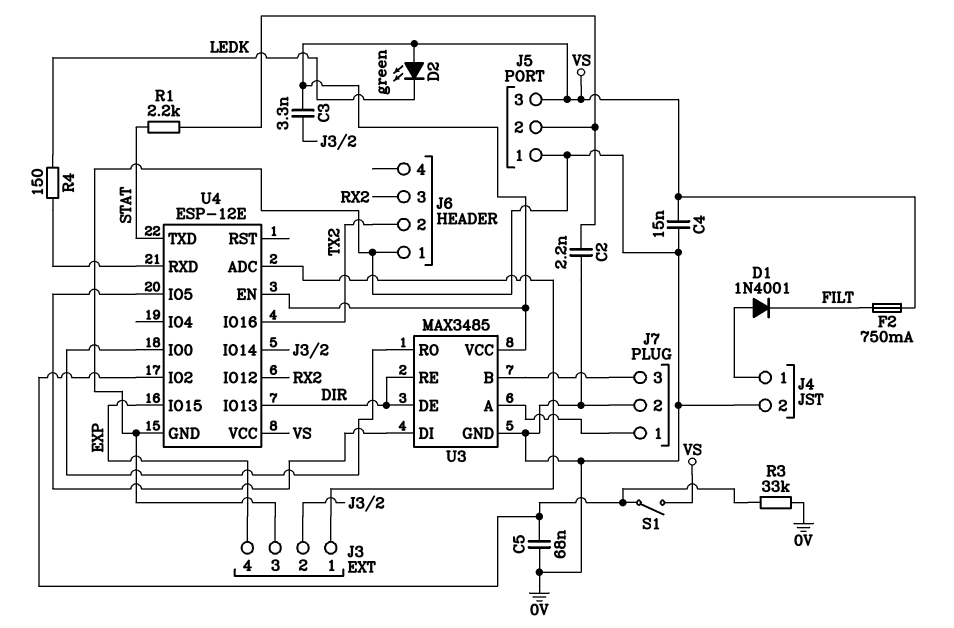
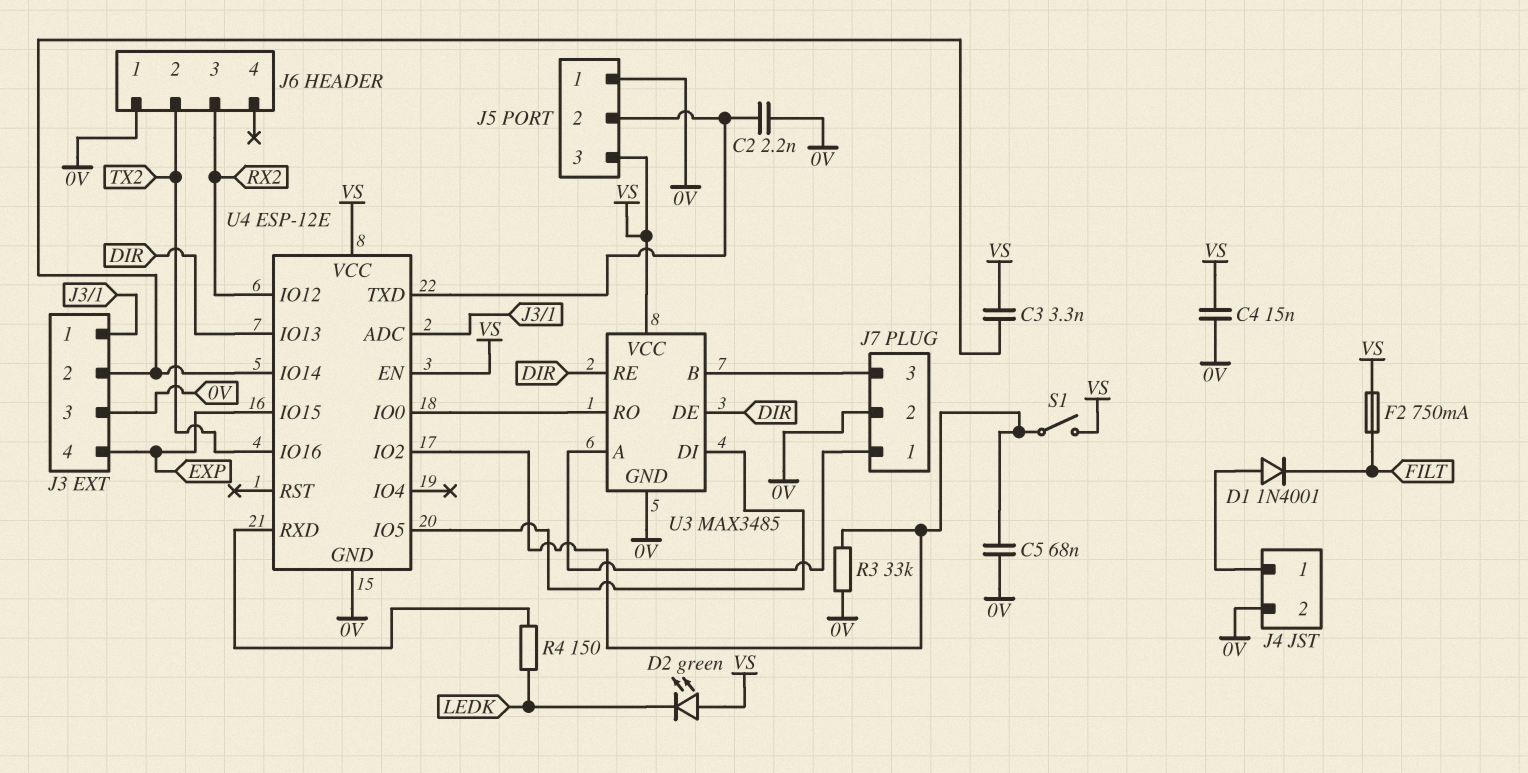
R1: 2.2k (J5/2, STAT) -> none
U4 pin TXD: STAT -> J5/2

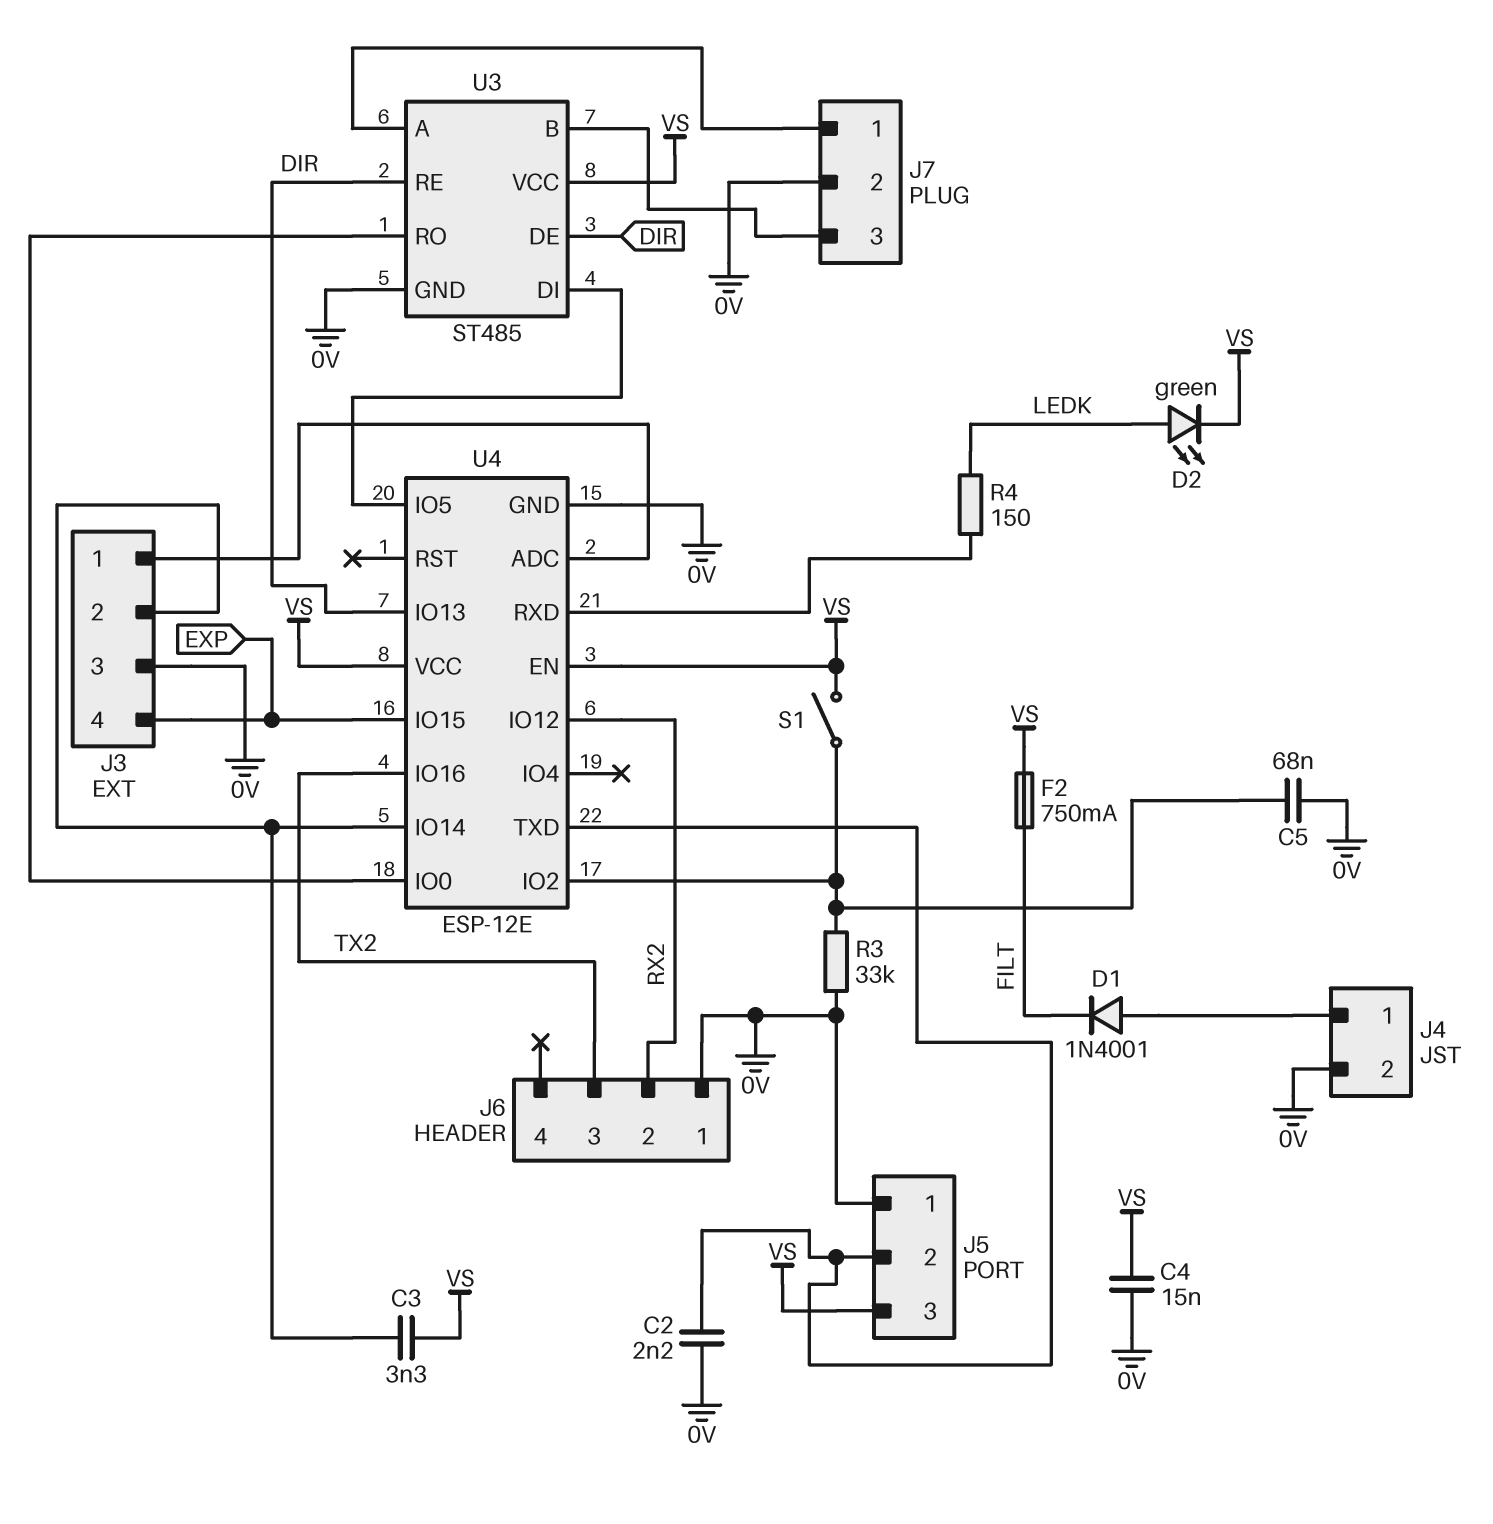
D2: LED green (A VS, K LEDK) -> LED green (A LEDK, K VS)
J6 pin 2: TX2 -> RX2
J6 pin 3: RX2 -> TX2
U3: MAX3485 -> ST485

